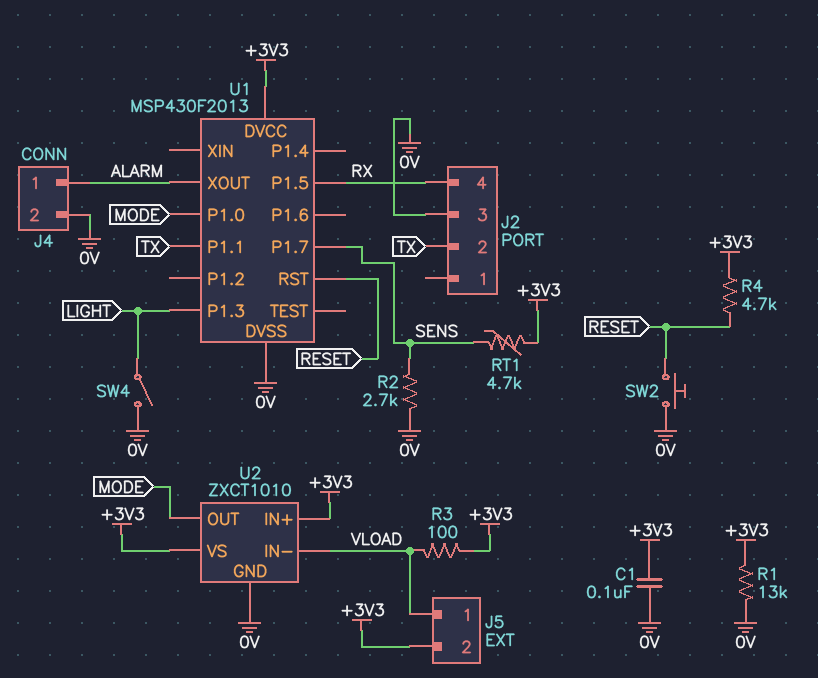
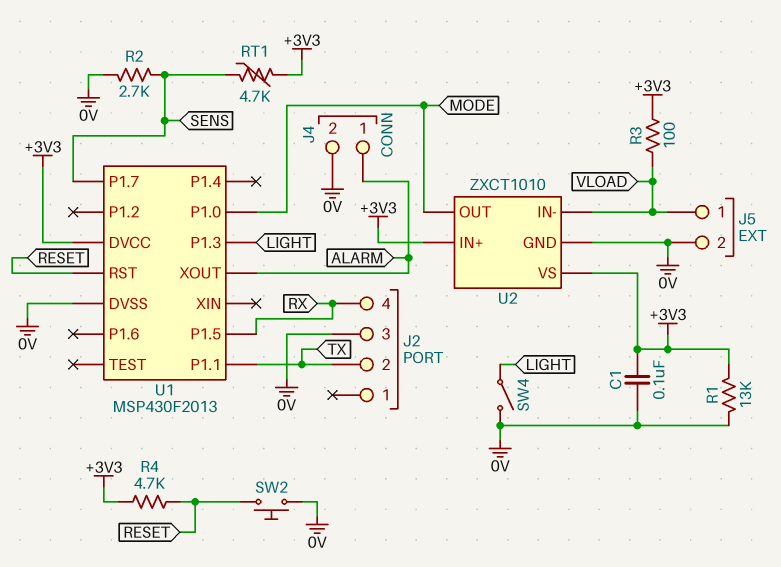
J5 pin 2: +3V3 -> 0V

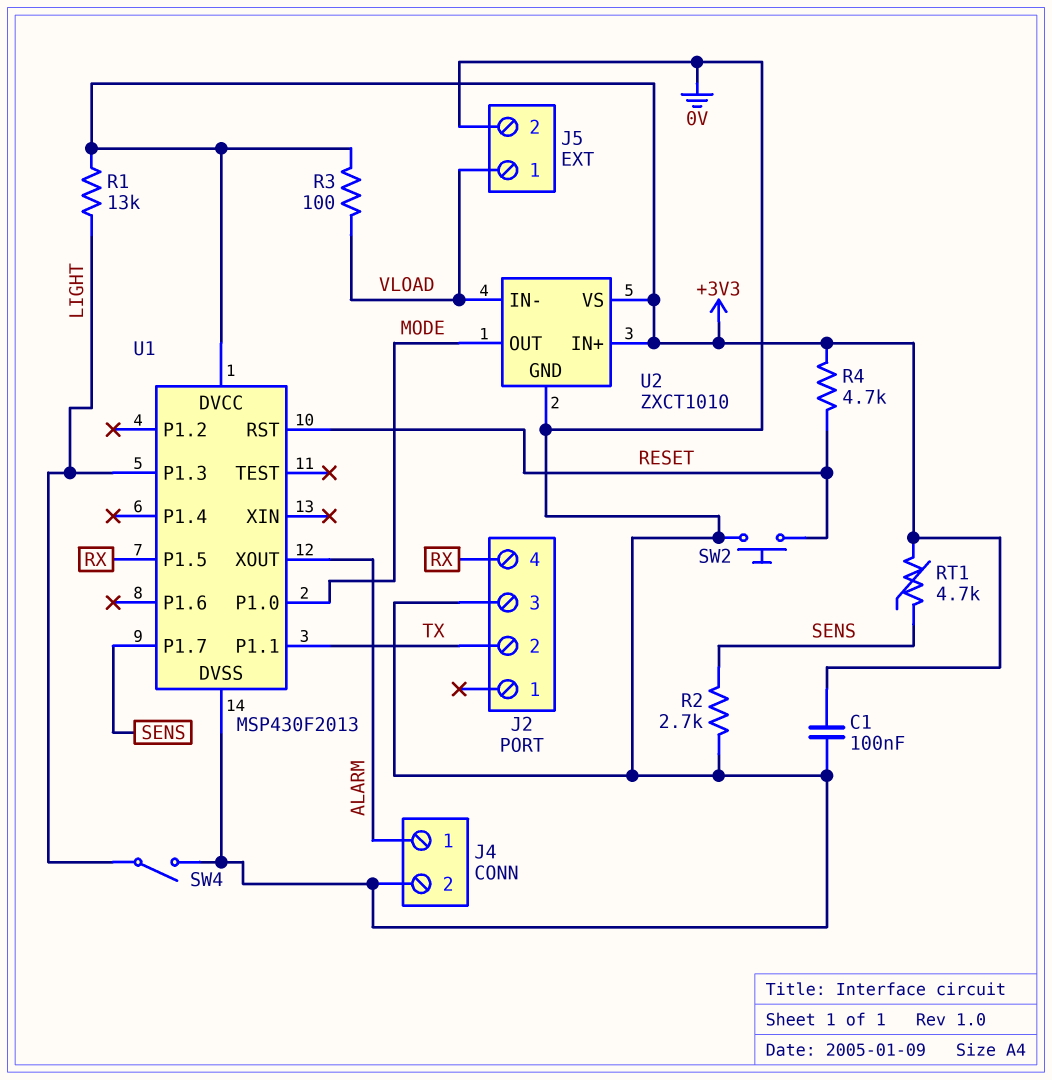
R1: 13k (+3V3, 0V) -> 13k (+3V3, LIGHT)

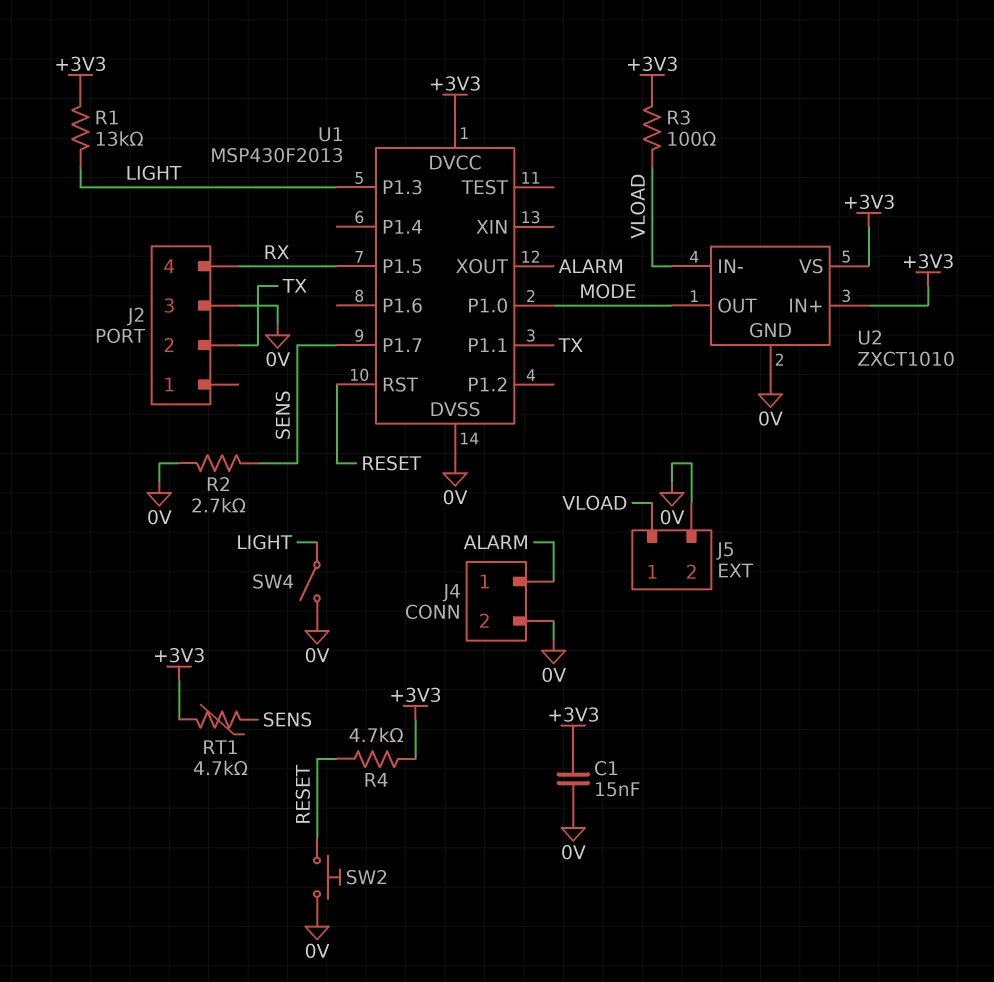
C1: 100nF (+3V3, 0V) -> 15nF (+3V3, 0V)

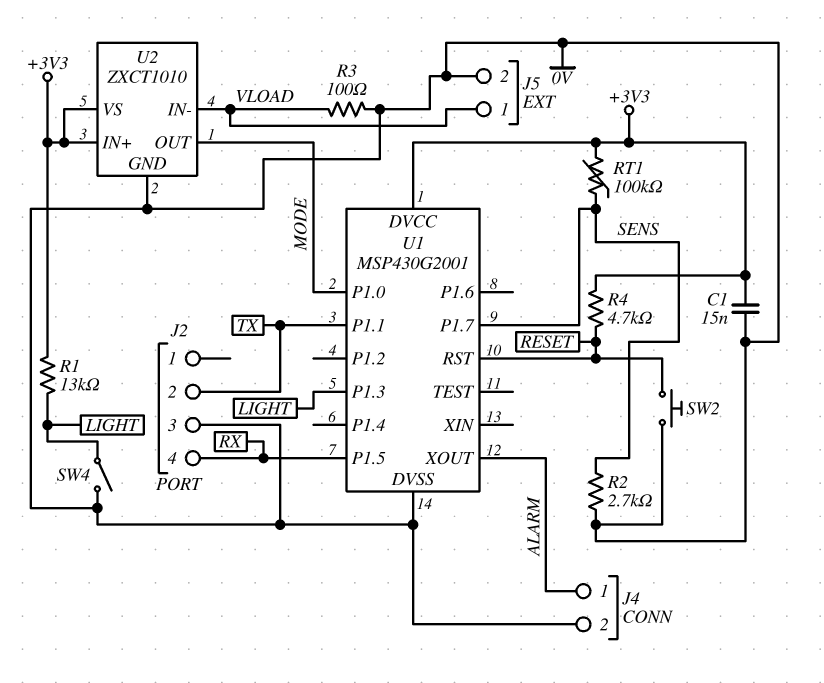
R3: 100 (+3V3, VLOAD) -> 100 (0V, VLOAD)
RT1: 4.7k (+3V3, SENS) -> 100k (+3V3, SENS)
U1: MSP430F2013 -> MSP430G2001

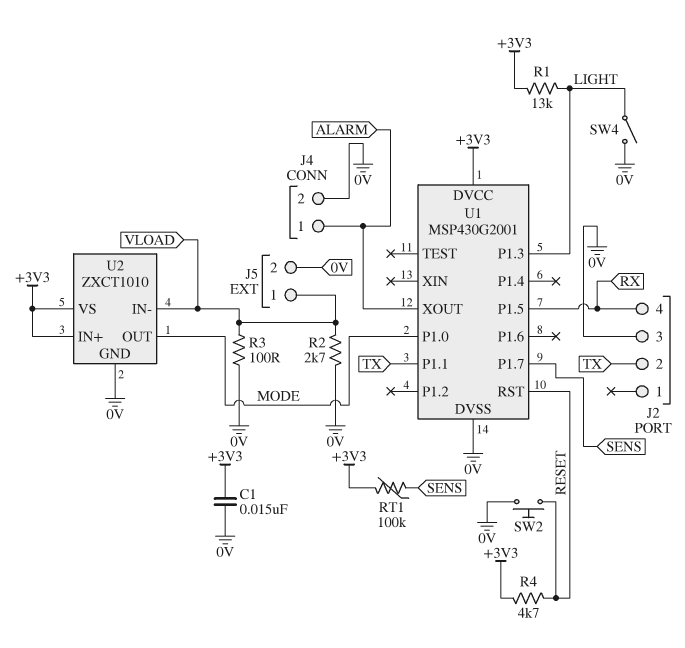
R2: 2.7k (0V, SENS) -> 2.7k (0V, VLOAD)

